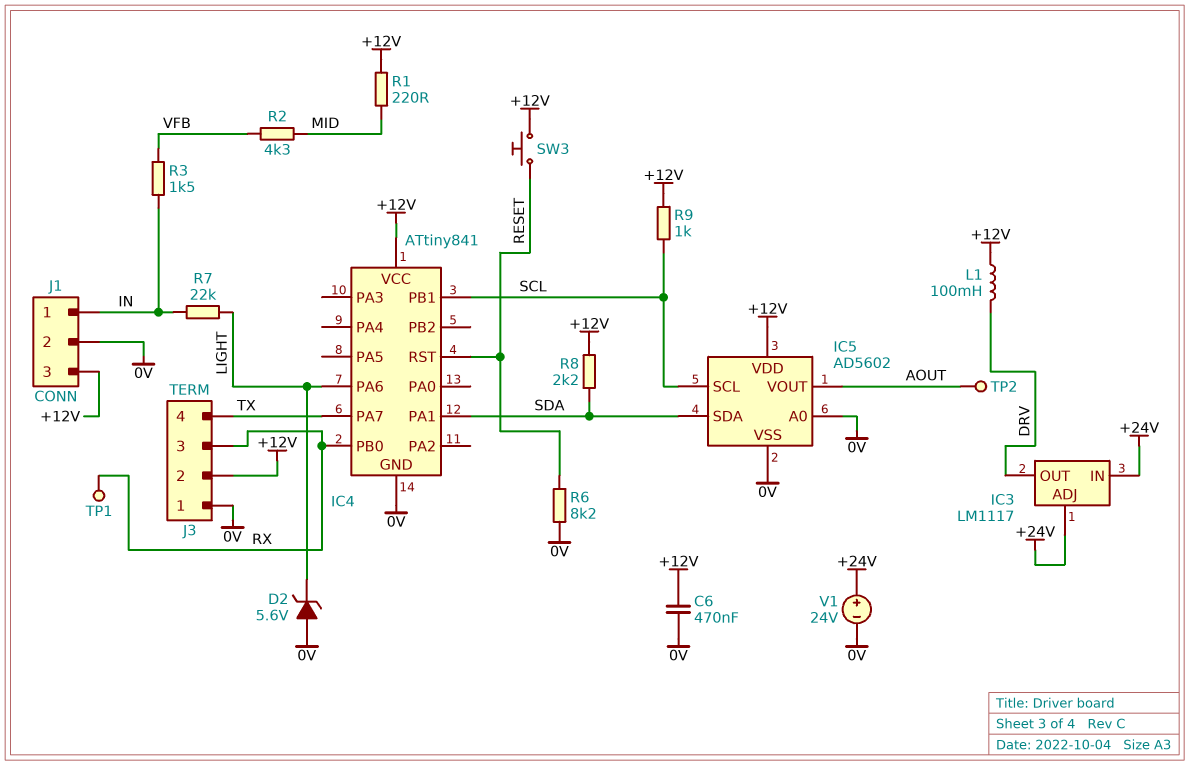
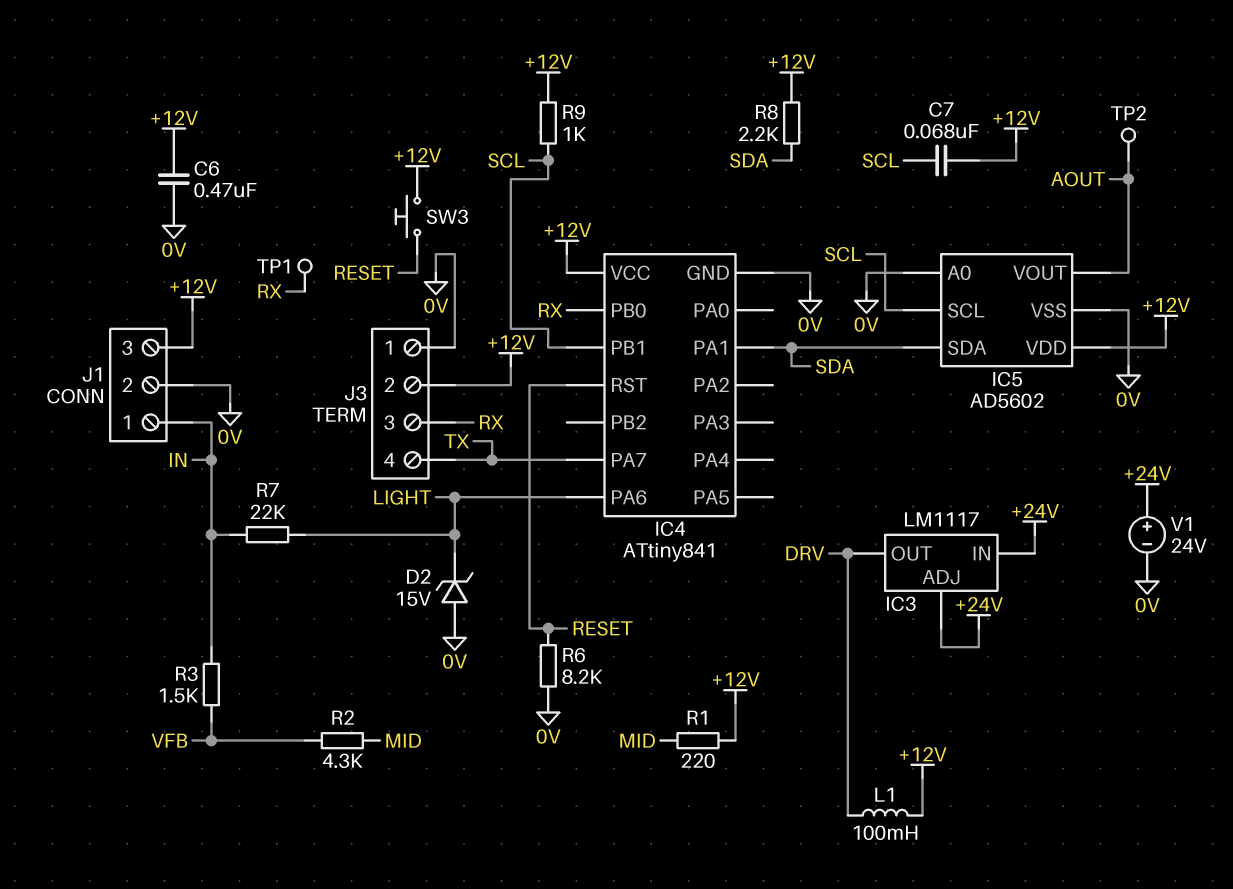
C7: none -> 68nF (+12V, SCL)
D2: zener 5.6V (A 0V, K LIGHT) -> zener 15V (A 0V, K LIGHT)

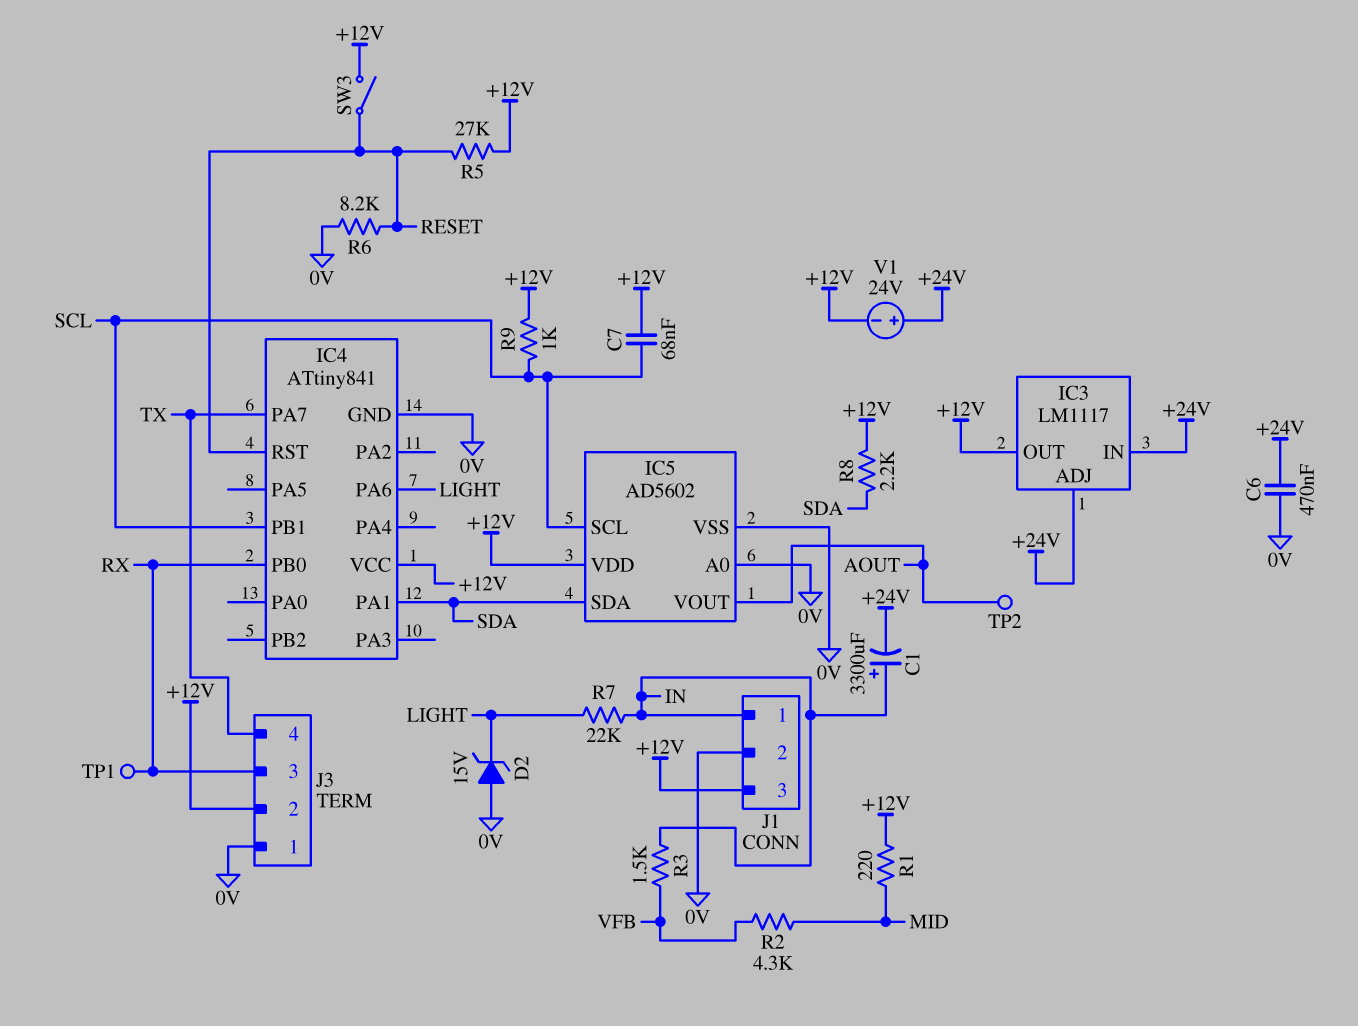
C1: none -> 3300uF (plus IN, minus +24V)
C6: 470nF (+12V, 0V) -> 470nF (+24V, 0V)
IC3 pin OUT: DRV -> +12V
L1: 100mH (+12V, DRV) -> none
R5: none -> 27k (+12V, RESET)
SW3: button (+12V, RESET) -> switch (+12V, RESET)
V1: 24V (plus +24V, minus 0V) -> 24V (plus +24V, minus +12V)

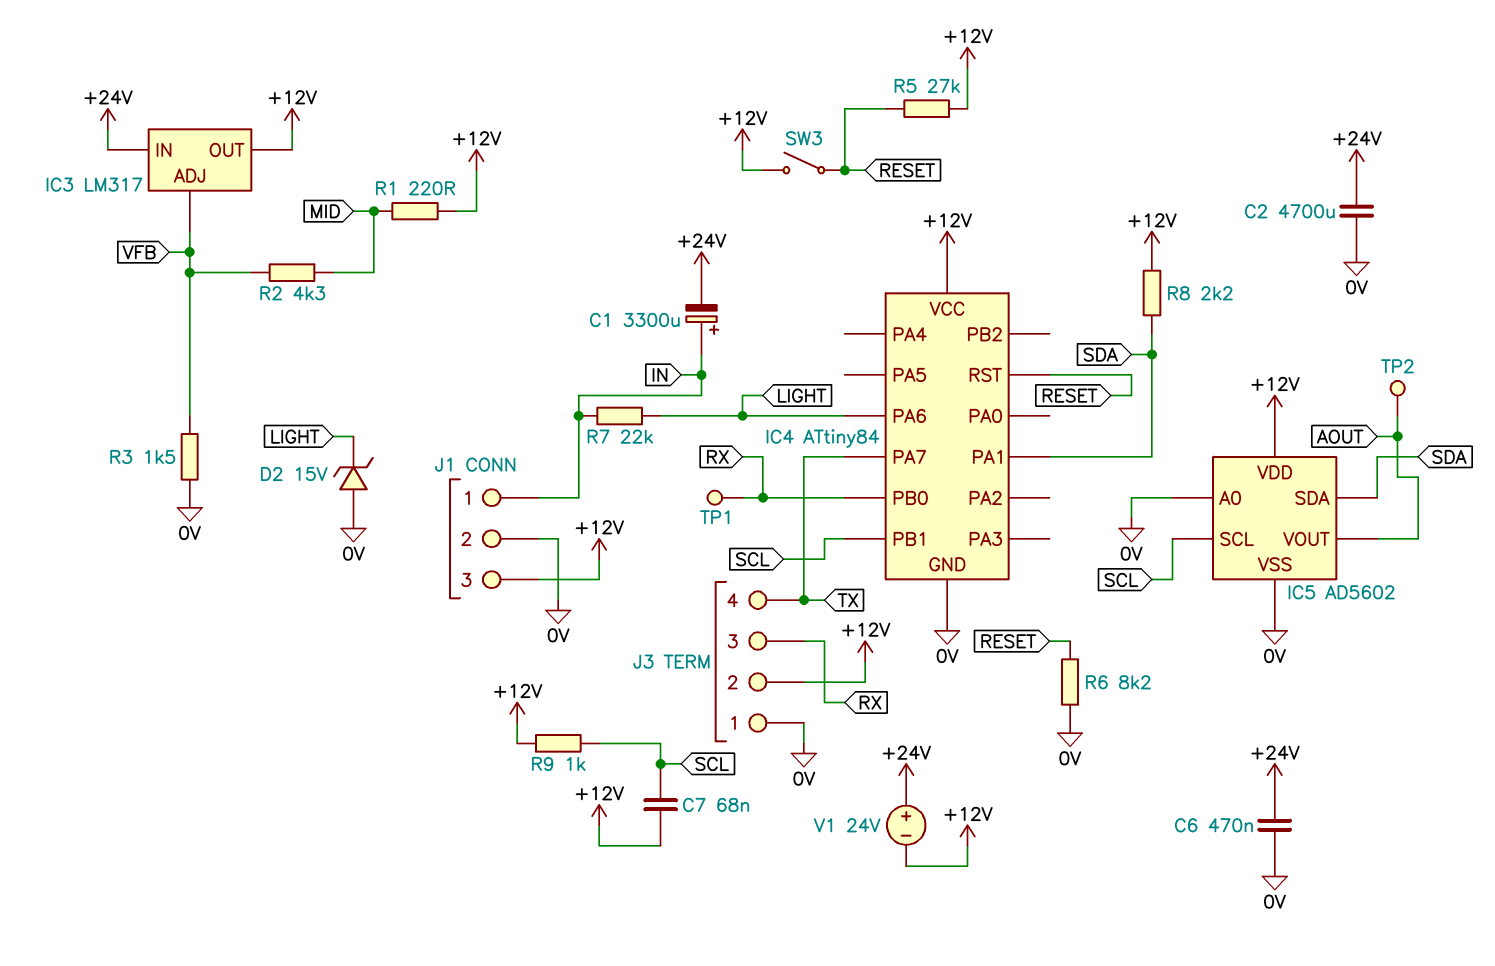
C2: none -> 4700uF (+24V, 0V)
IC3: LM1117 -> LM317
IC3 pin ADJ: +24V -> VFB
IC4: ATtiny841 -> ATtiny84
R3: 1.5k (IN, VFB) -> 1.5k (0V, VFB)

